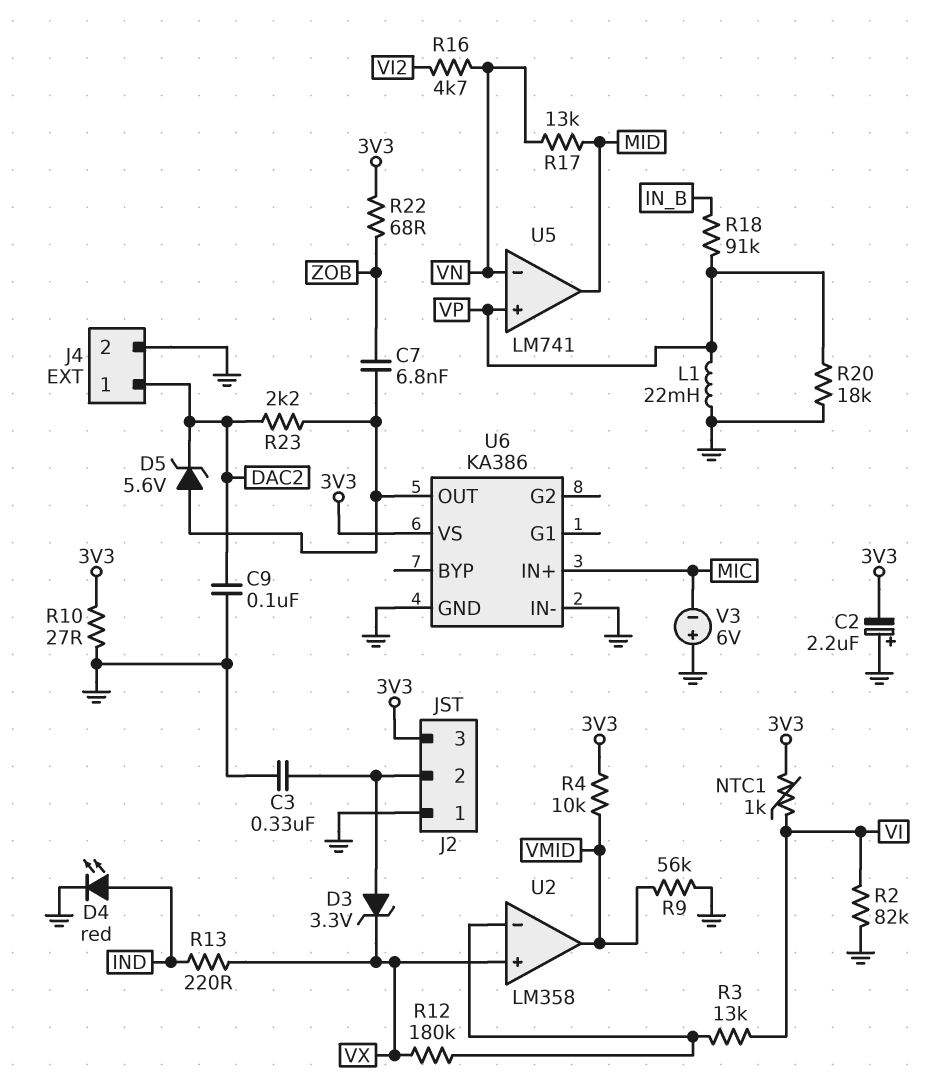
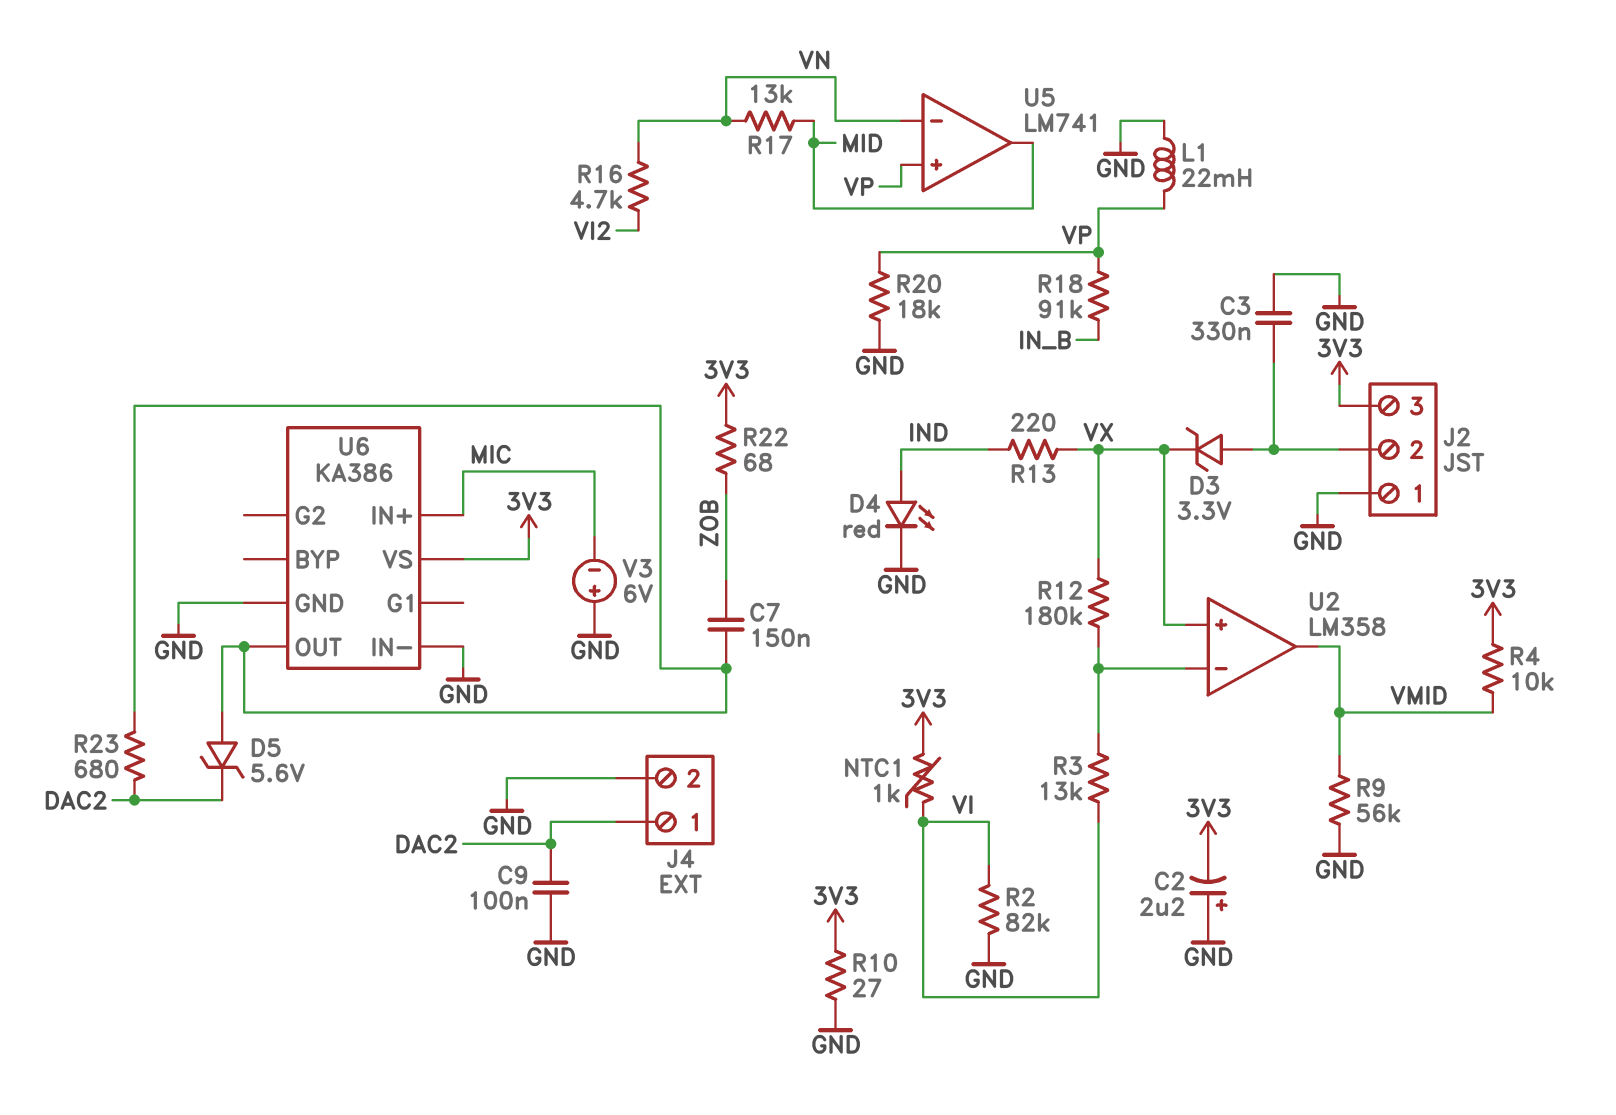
C7: 6.8nF (U6/OUT, ZOB) -> 150nF (U6/OUT, ZOB)
R23: 2.2k (DAC2, U6/OUT) -> 680 (DAC2, U6/OUT)

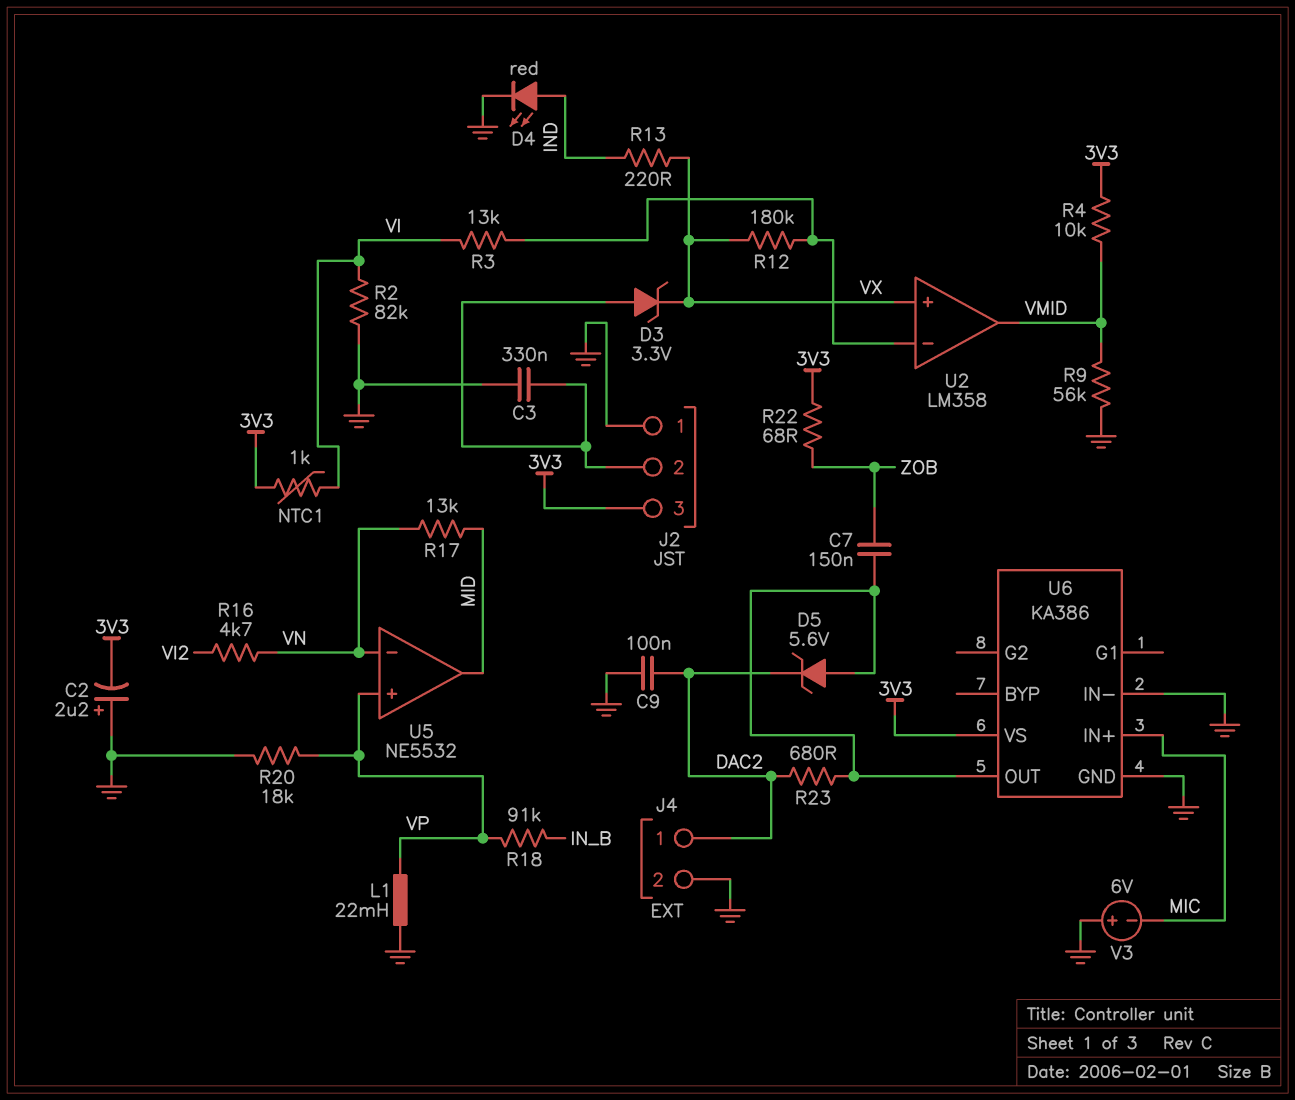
R10: 27 (3V3, GND) -> none
U5: LM741 -> NE5532

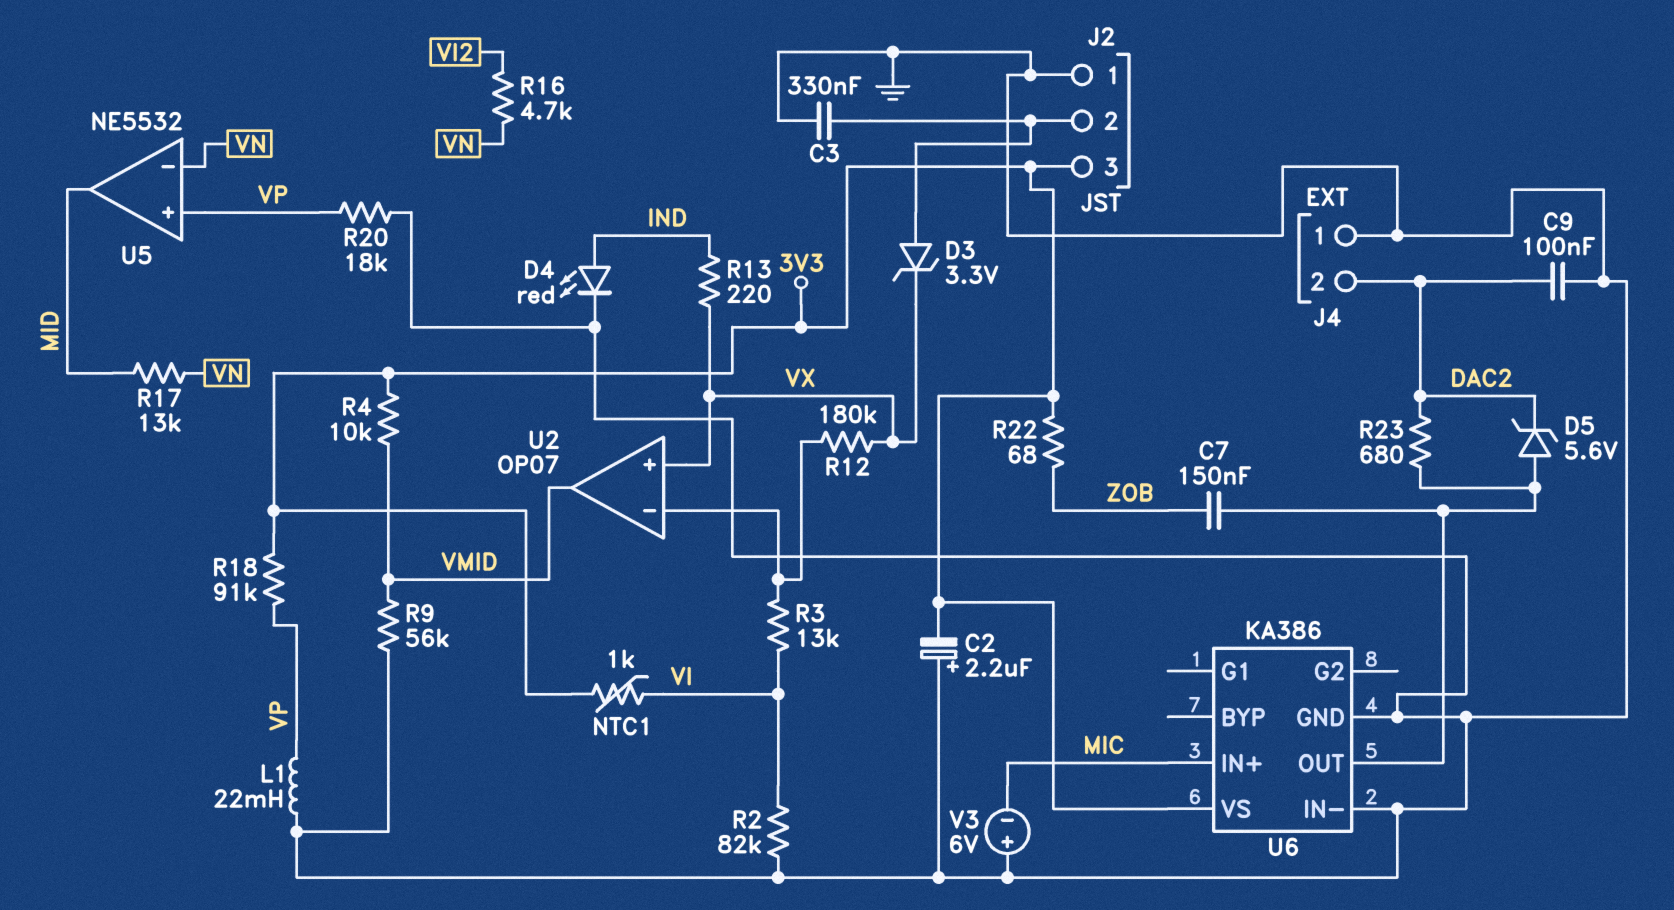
J4 pin 1: DAC2 -> GND
J4 pin 2: GND -> DAC2
R18: 91k (IN_B, VP) -> 91k (3V3, VP)
U2: LM358 -> OP07

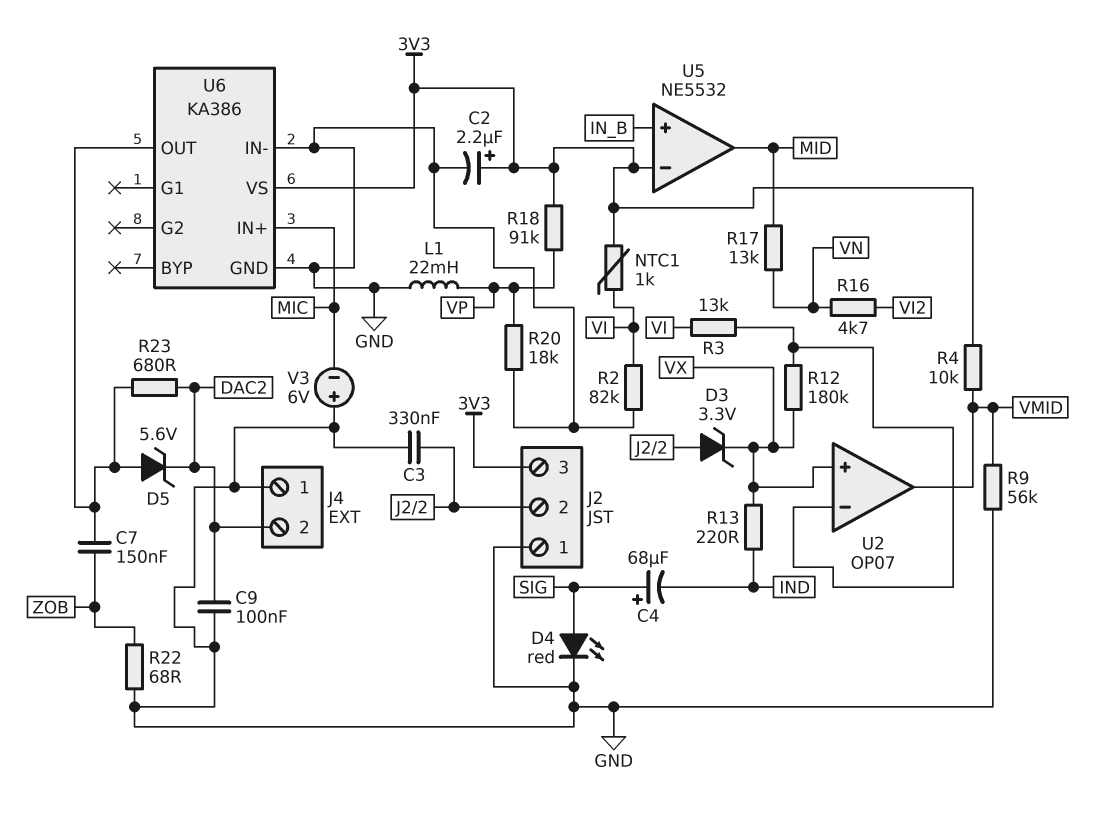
C2: 2.2uF (plus GND, minus 3V3) -> 2.2uF (plus 3V3, minus GND)
C4: none -> 68uF (plus SIG, minus IND)
D4: LED red (A IND, K GND) -> LED red (A SIG, K GND)
R22: 68 (3V3, ZOB) -> 68 (GND, ZOB)
U5 pin in+: VP -> IN_B
U5 pin in-: VN -> 3V3

